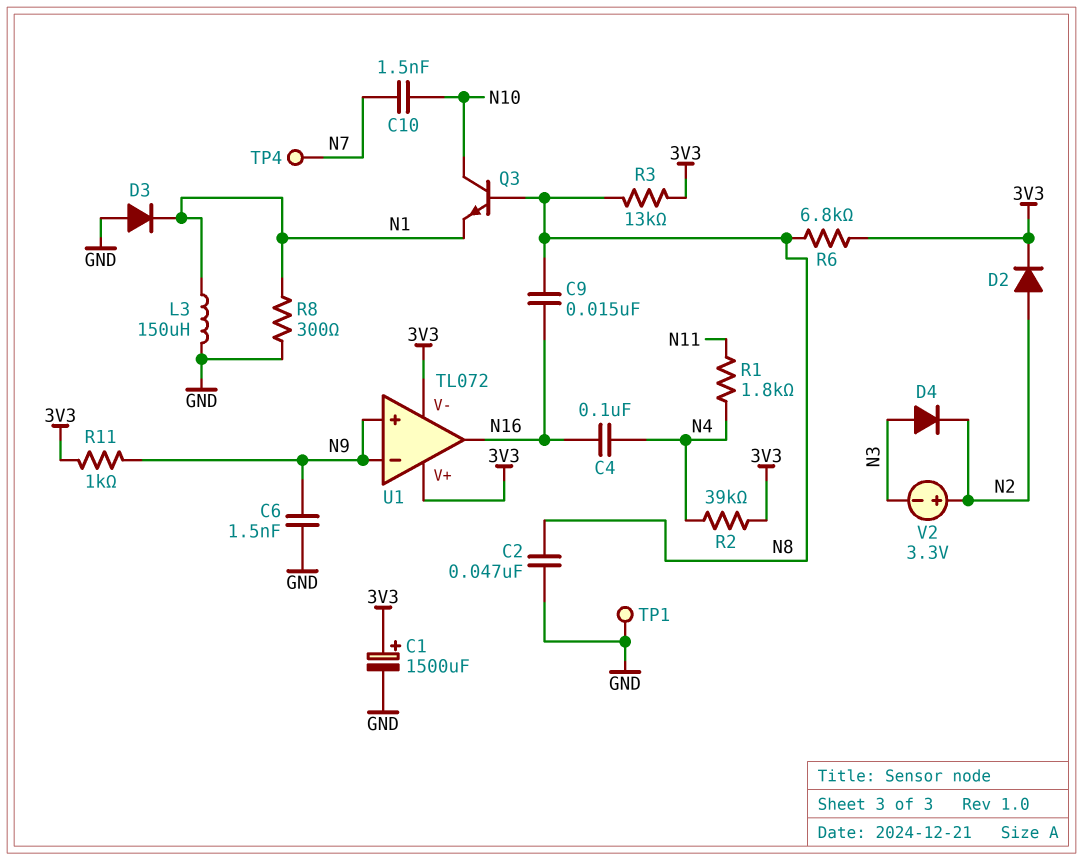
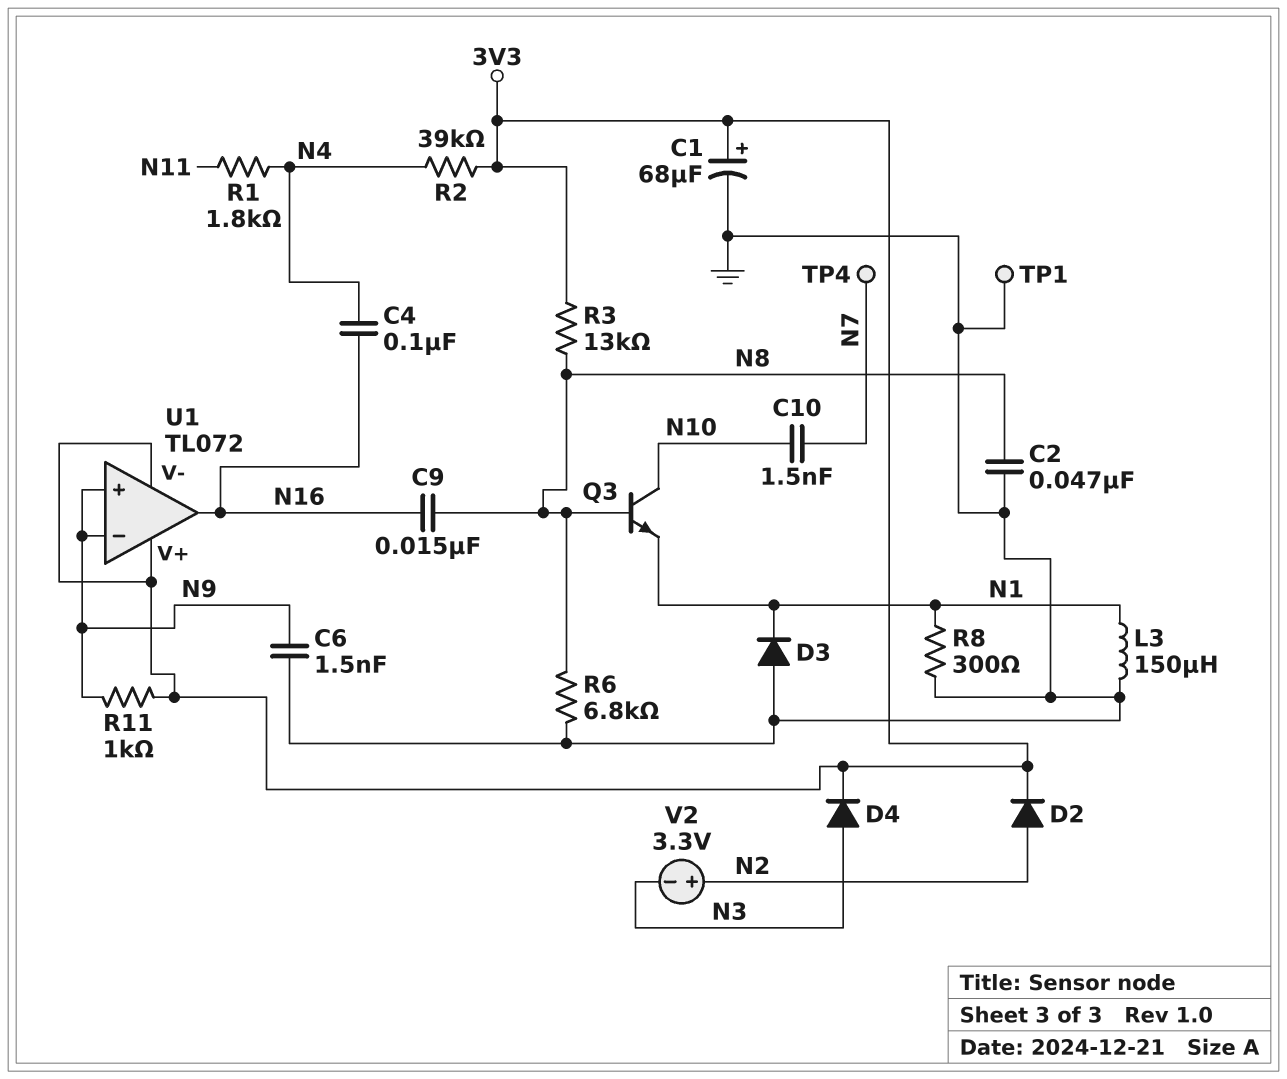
C1: 1500uF (plus 3V3, minus GND) -> 68uF (plus 3V3, minus GND)
D4: diode (A N3, K N2) -> diode (A N3, K 3V3)
R6: 6.8k (3V3, N8) -> 6.8k (GND, N8)

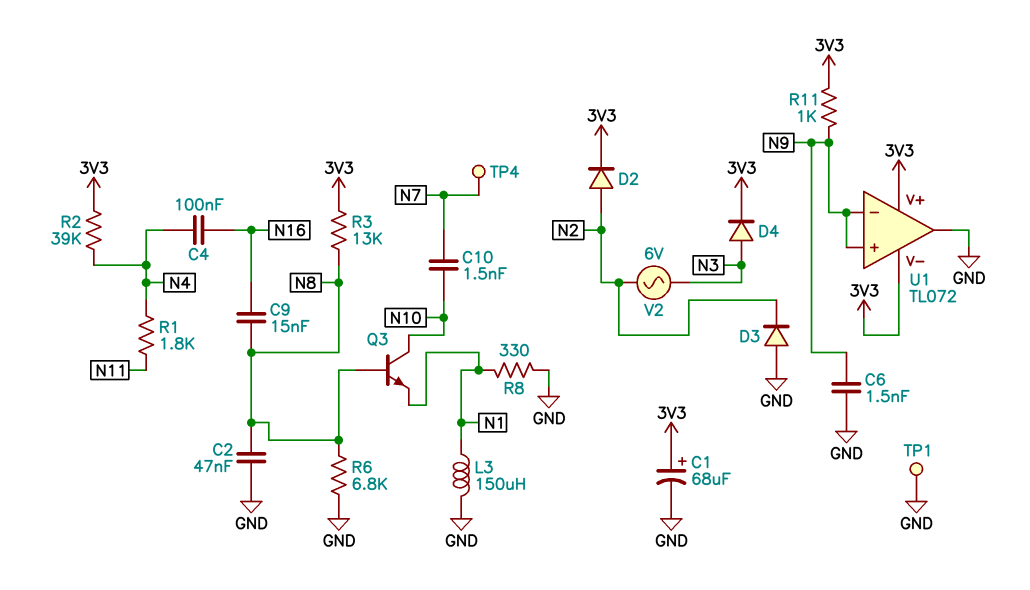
D3: diode (A GND, K N1) -> diode (A GND, K N2)
R8: 300 (GND, N1) -> 330 (GND, N1)
U1 pin out: N16 -> GND
V2: 3.3V (plus N2, minus N3) -> AC 6V (N2, N3)

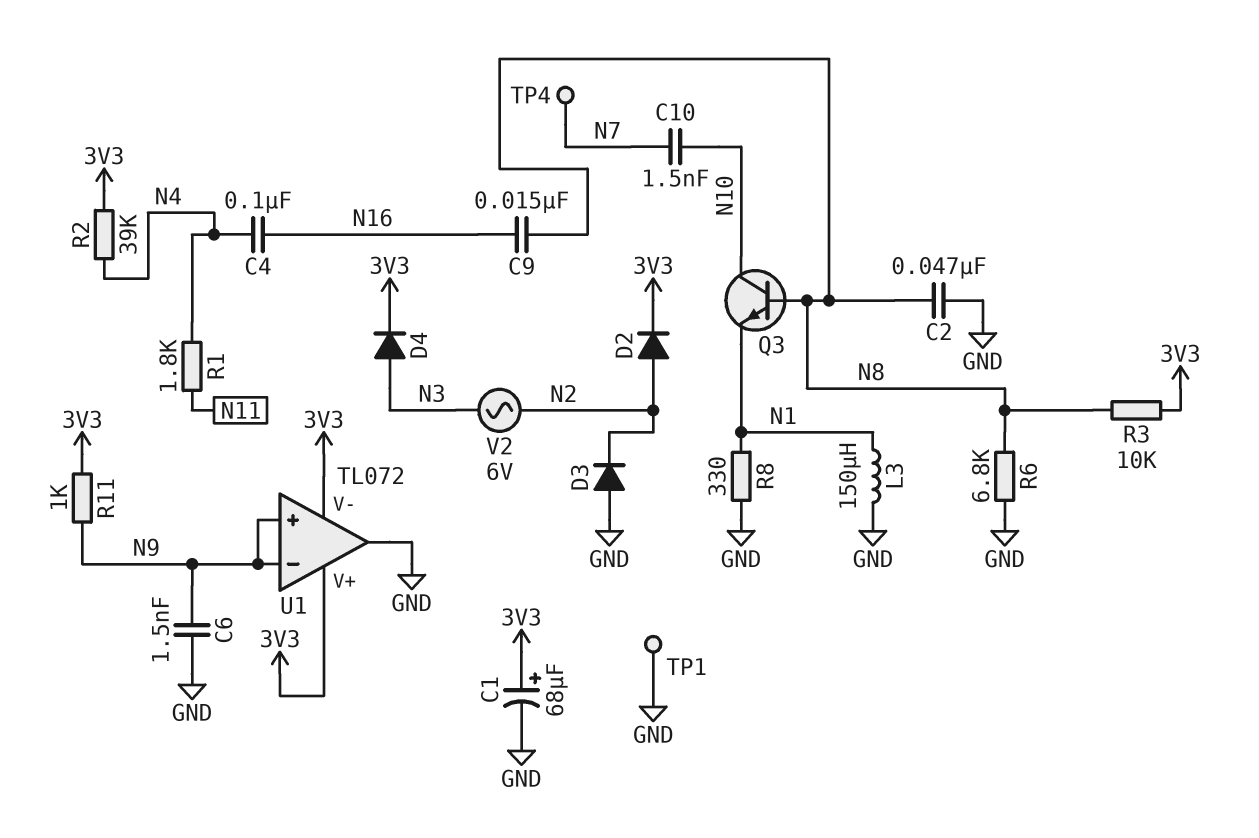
R3: 13k (3V3, N8) -> 10k (3V3, N8)

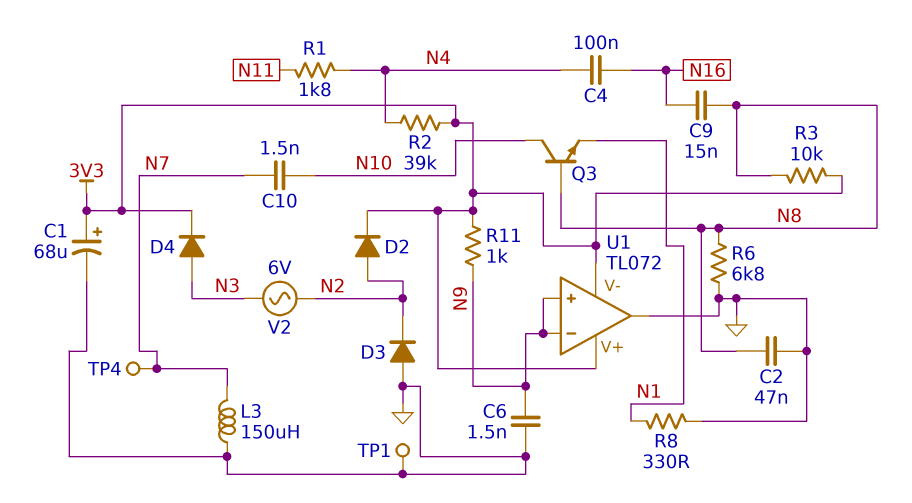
L3: 150uH (GND, N1) -> 150uH (GND, N7)

